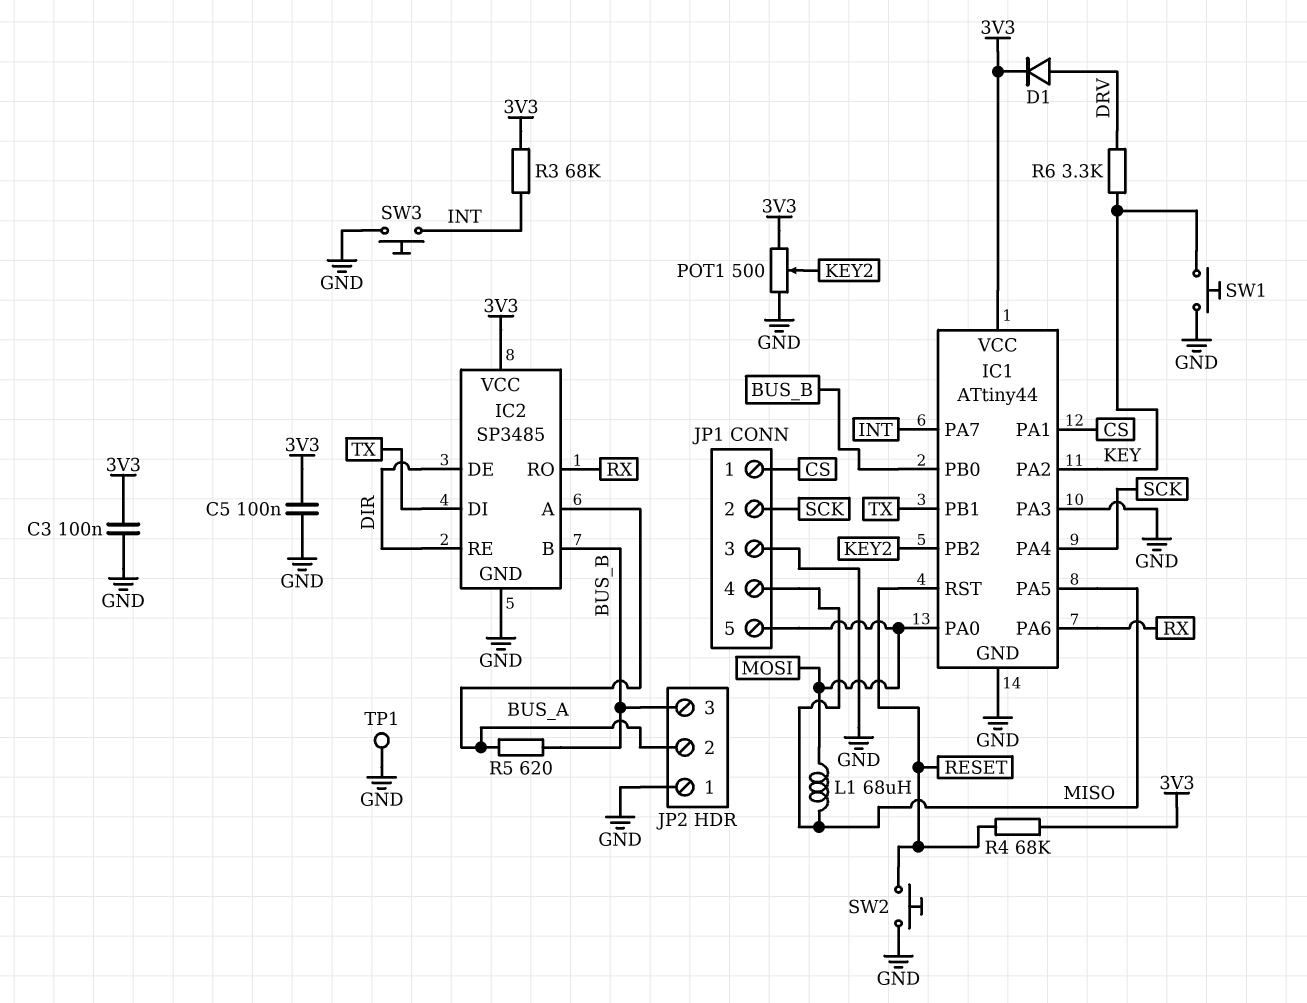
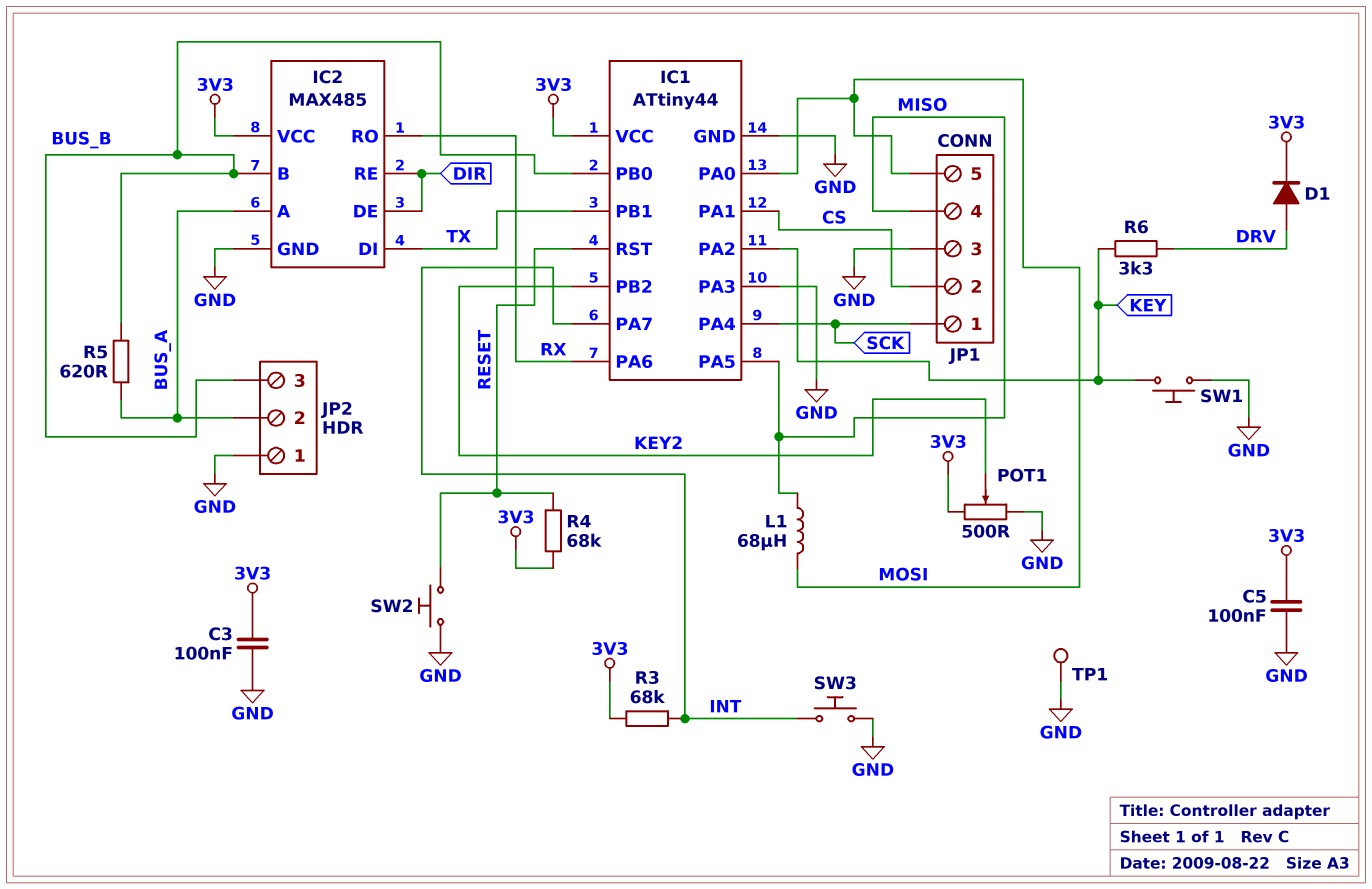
IC2: SP3485 -> MAX485
JP1 pin 1: CS -> SCK
JP1 pin 2: SCK -> CS

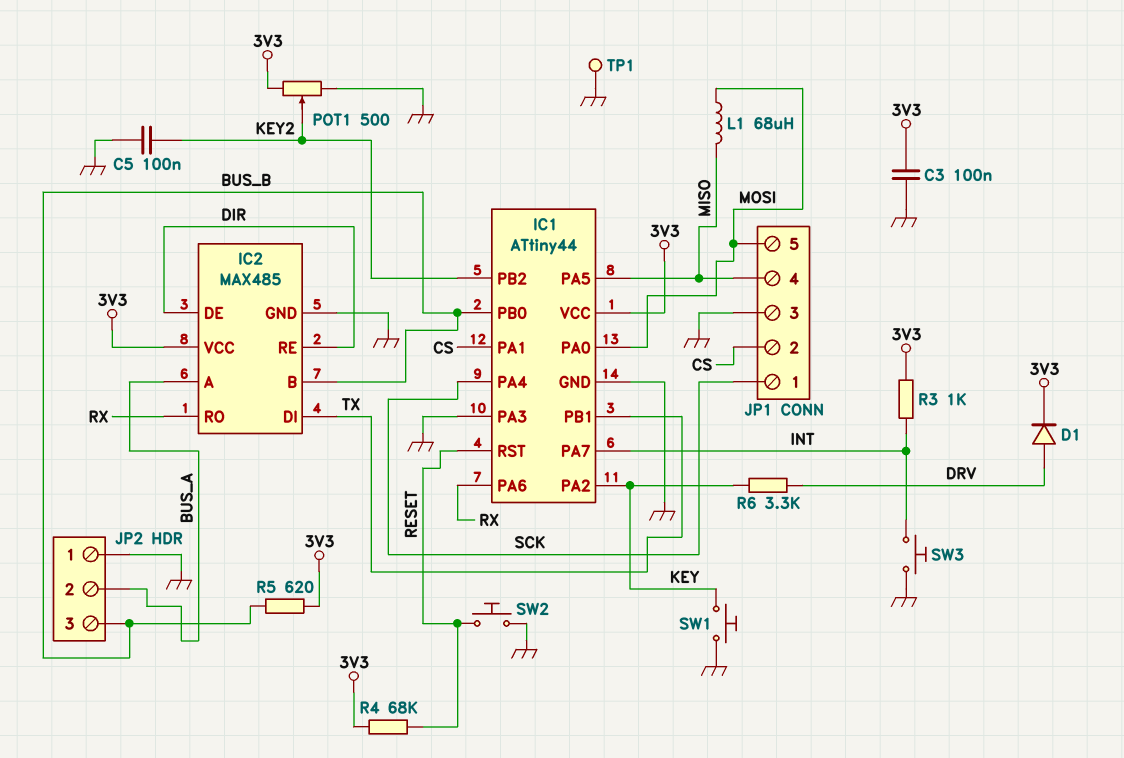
C5: 100nF (3V3, GND) -> 100nF (GND, KEY2)
R3: 68k (3V3, INT) -> 1k (3V3, INT)
R5: 620 (BUS_A, BUS_B) -> 620 (3V3, BUS_B)

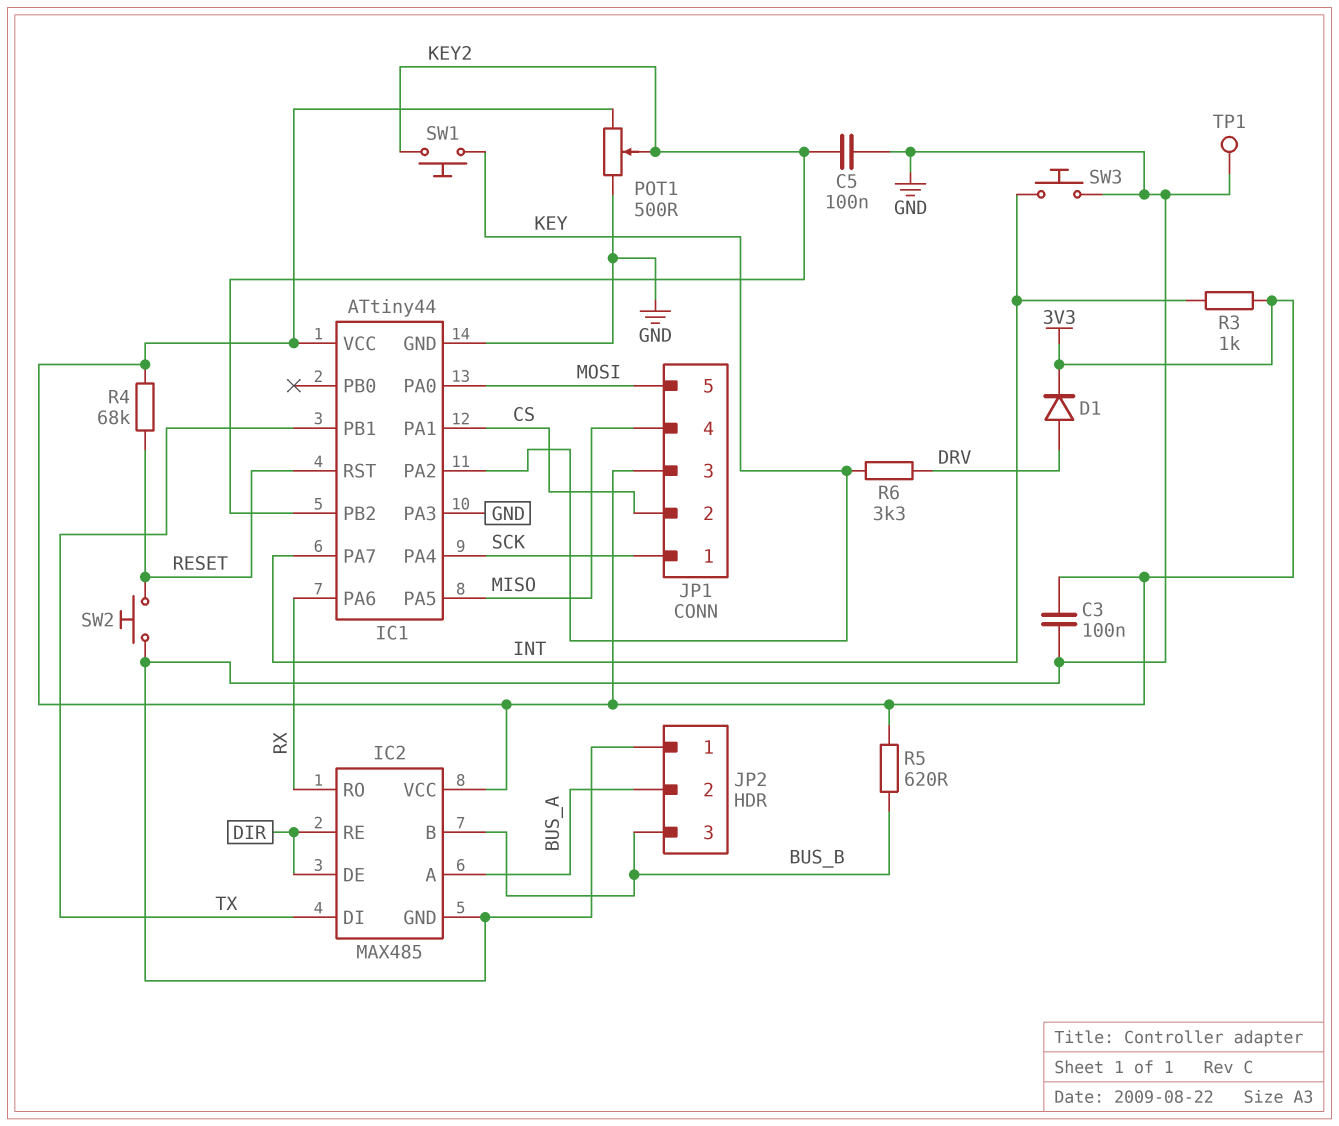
IC1 pin PB0: BUS_B -> none
JP1 pin 3: GND -> 3V3
L1: 68uH (MISO, MOSI) -> none
SW1: button (GND, KEY) -> button (KEY, KEY2)

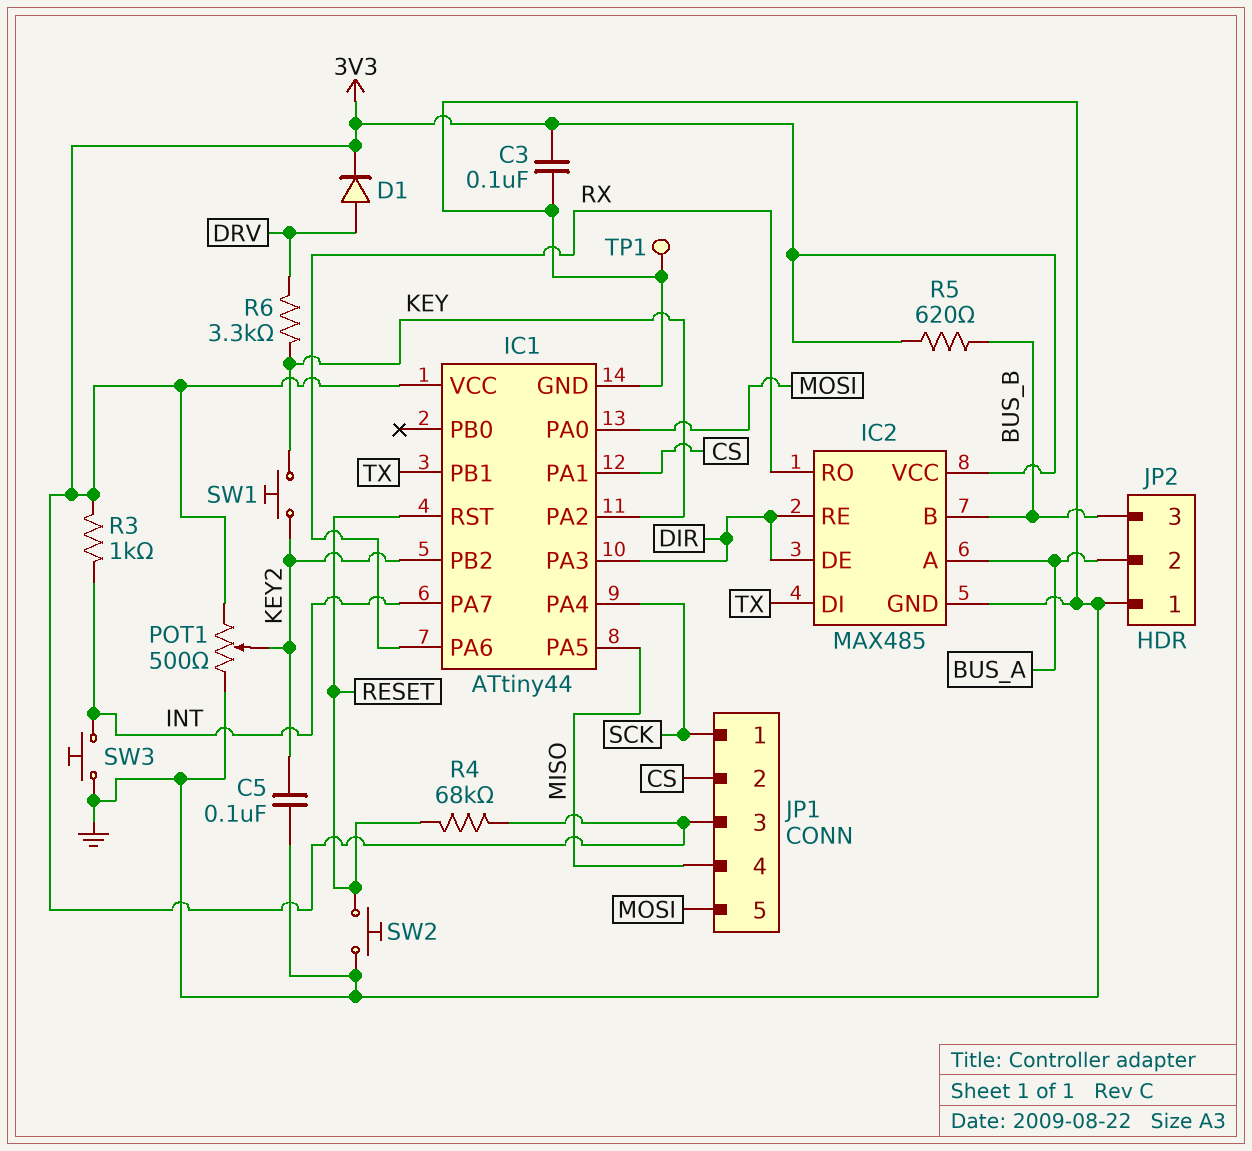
IC1 pin PA3: GND -> DIR

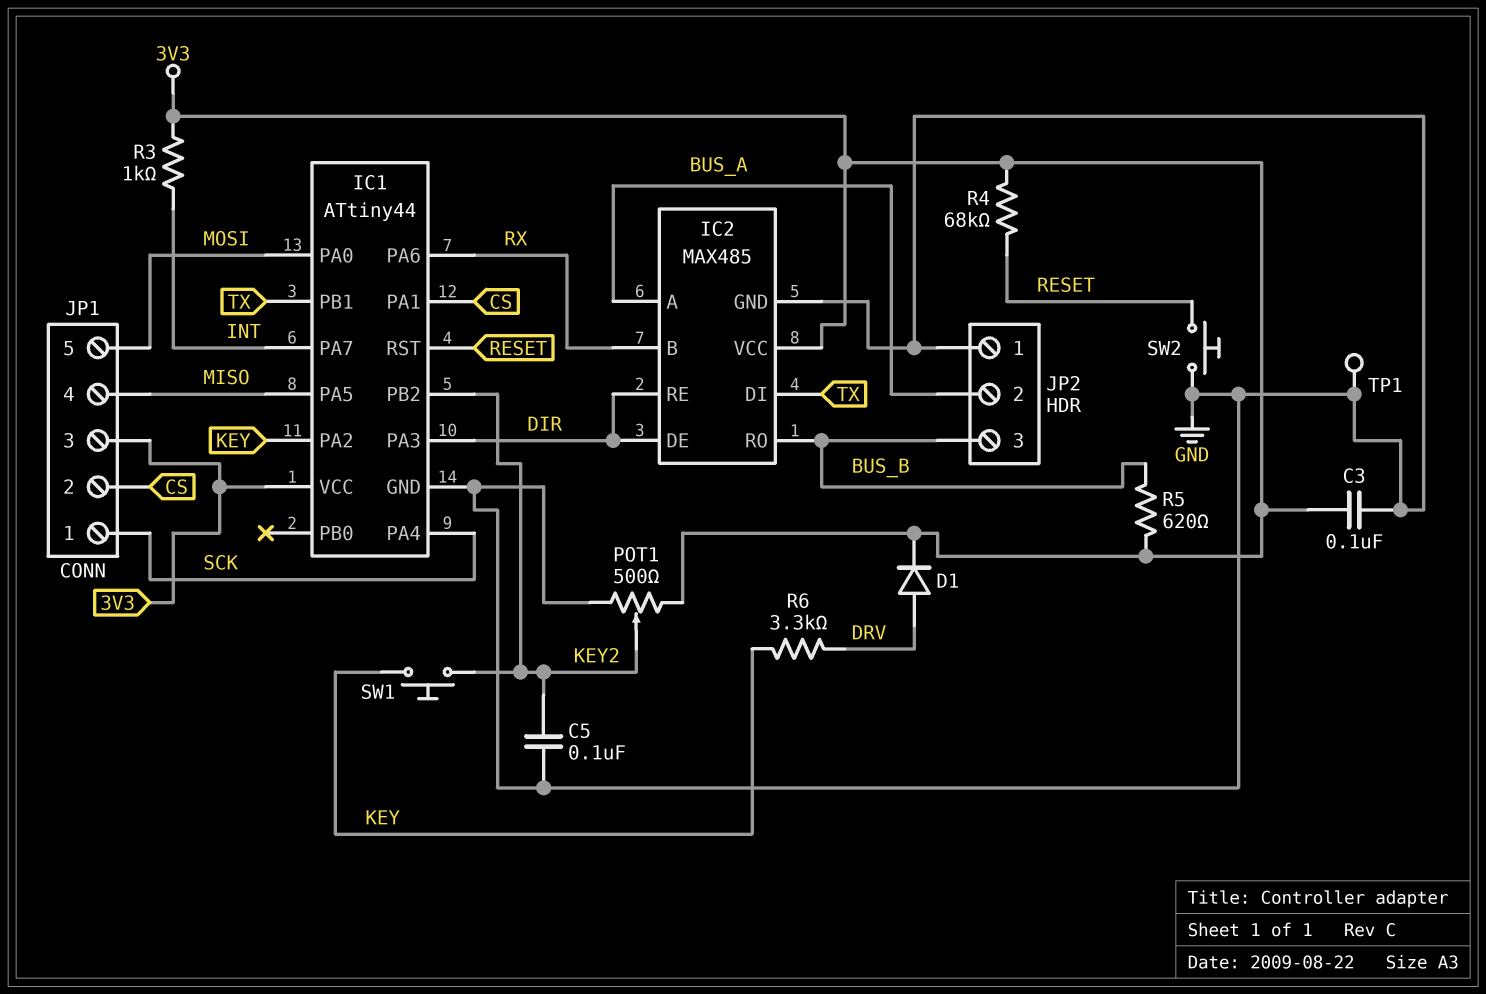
IC2 pin B: BUS_B -> RX
IC2 pin RO: RX -> BUS_B
SW3: button (GND, INT) -> none

